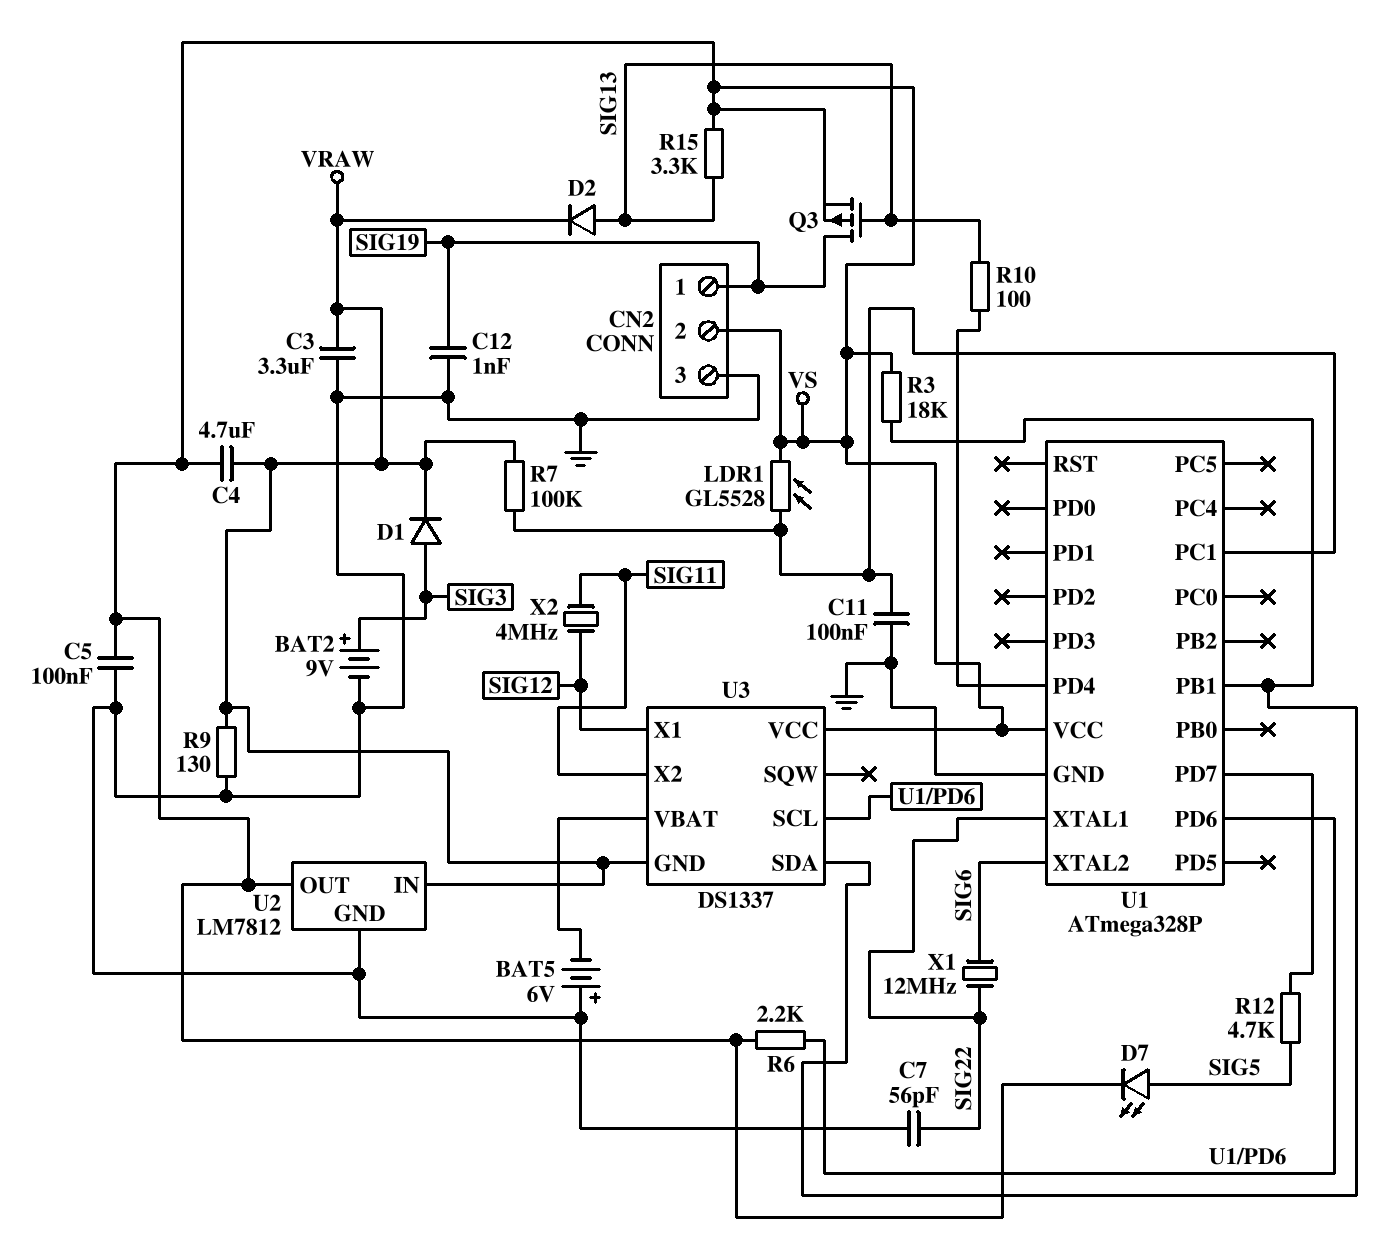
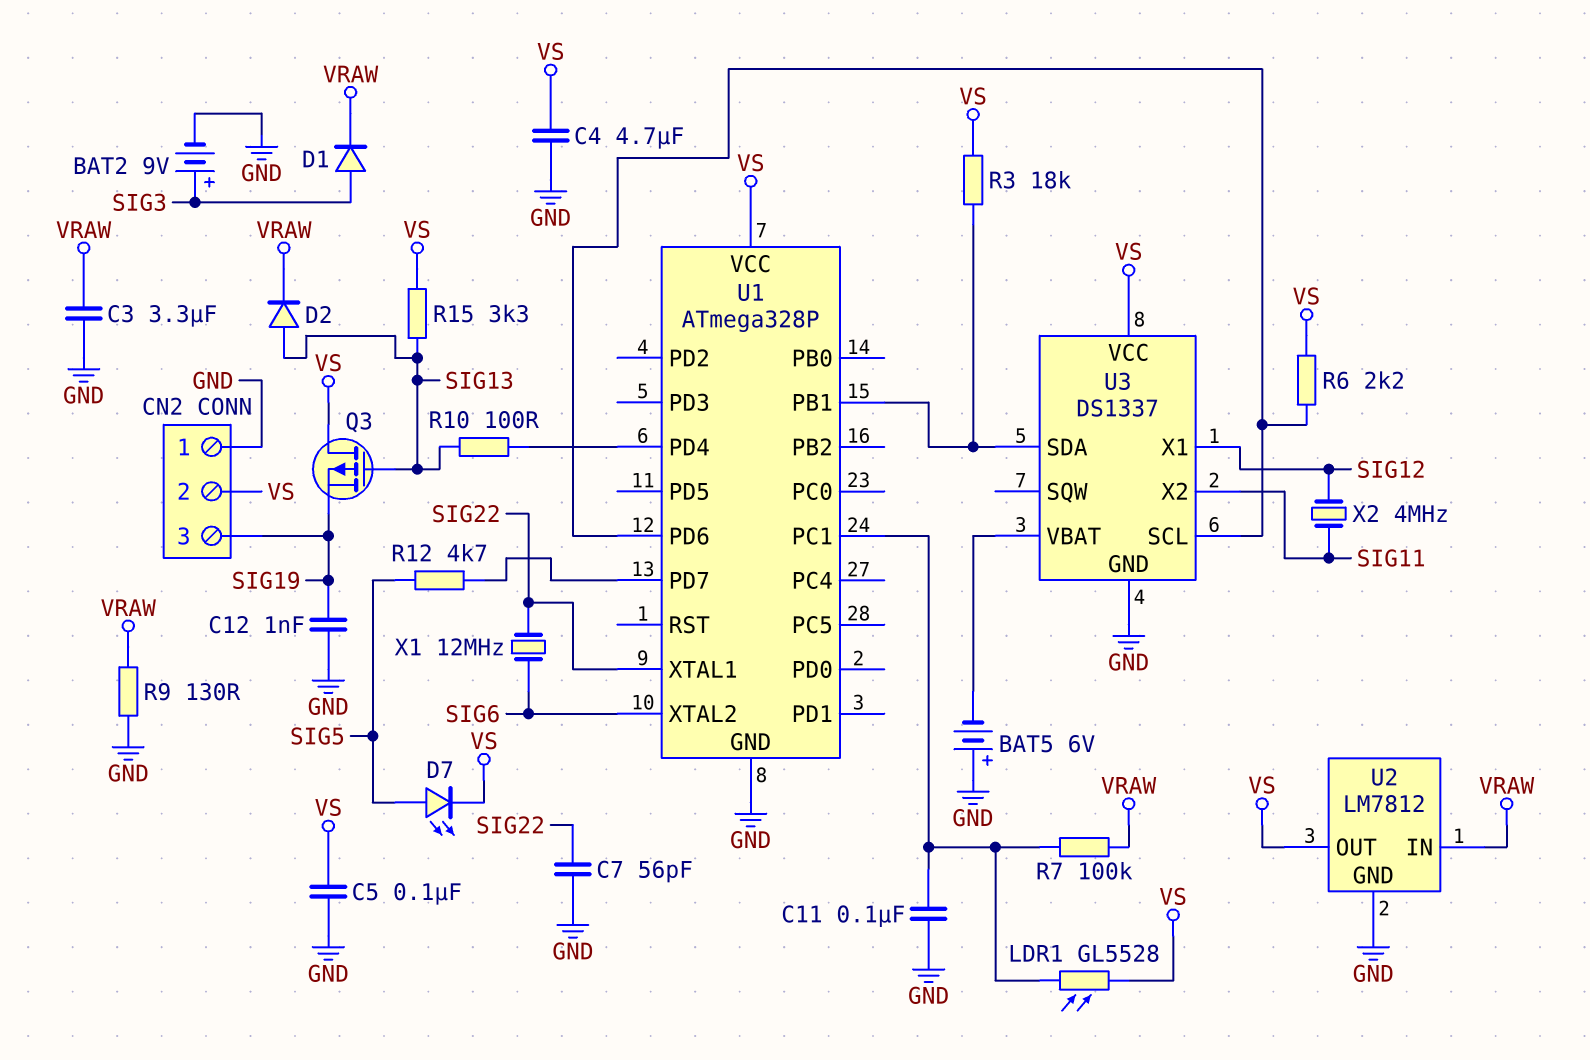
C4: 4.7uF (VRAW, VS) -> 4.7uF (GND, VS)
CN2 pin 1: SIG19 -> GND
CN2 pin 3: GND -> SIG19
Q3: PMOS (G SIG13, D SIG19, S VS) -> PMOS (G SIG13, D VS, S SIG19)
U3 pin GND: VRAW -> GND

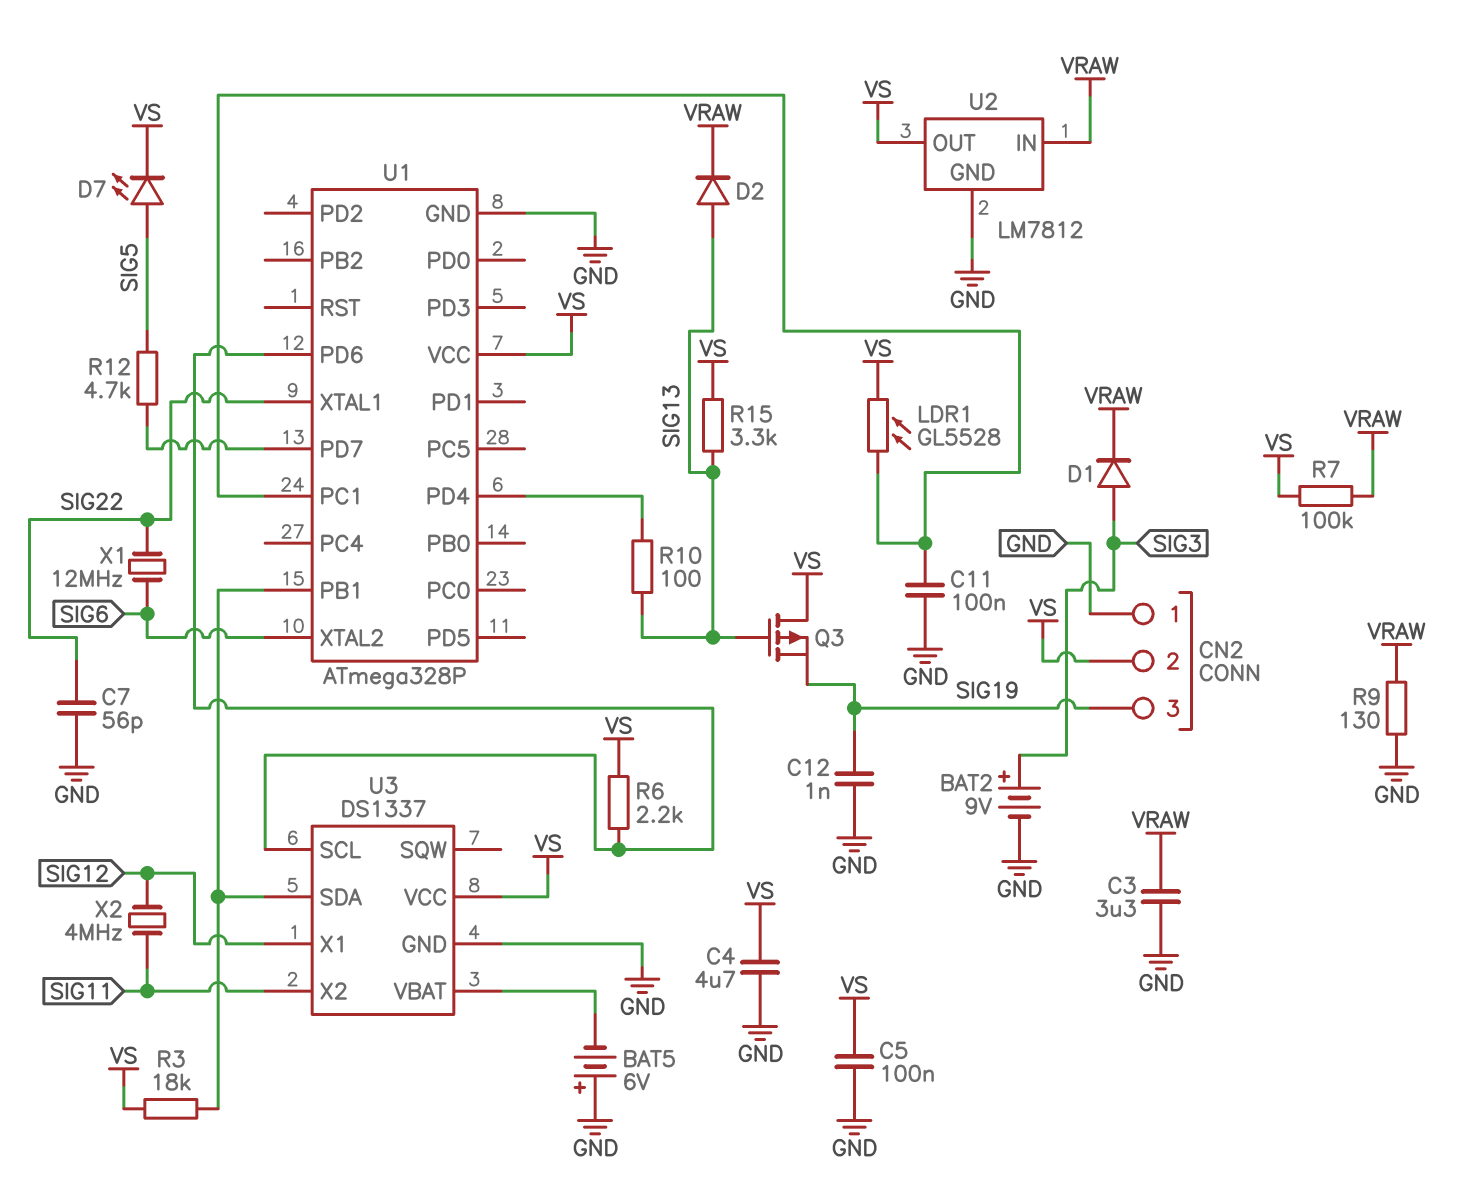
R7: 100k (U1/PC1, VRAW) -> 100k (VRAW, VS)

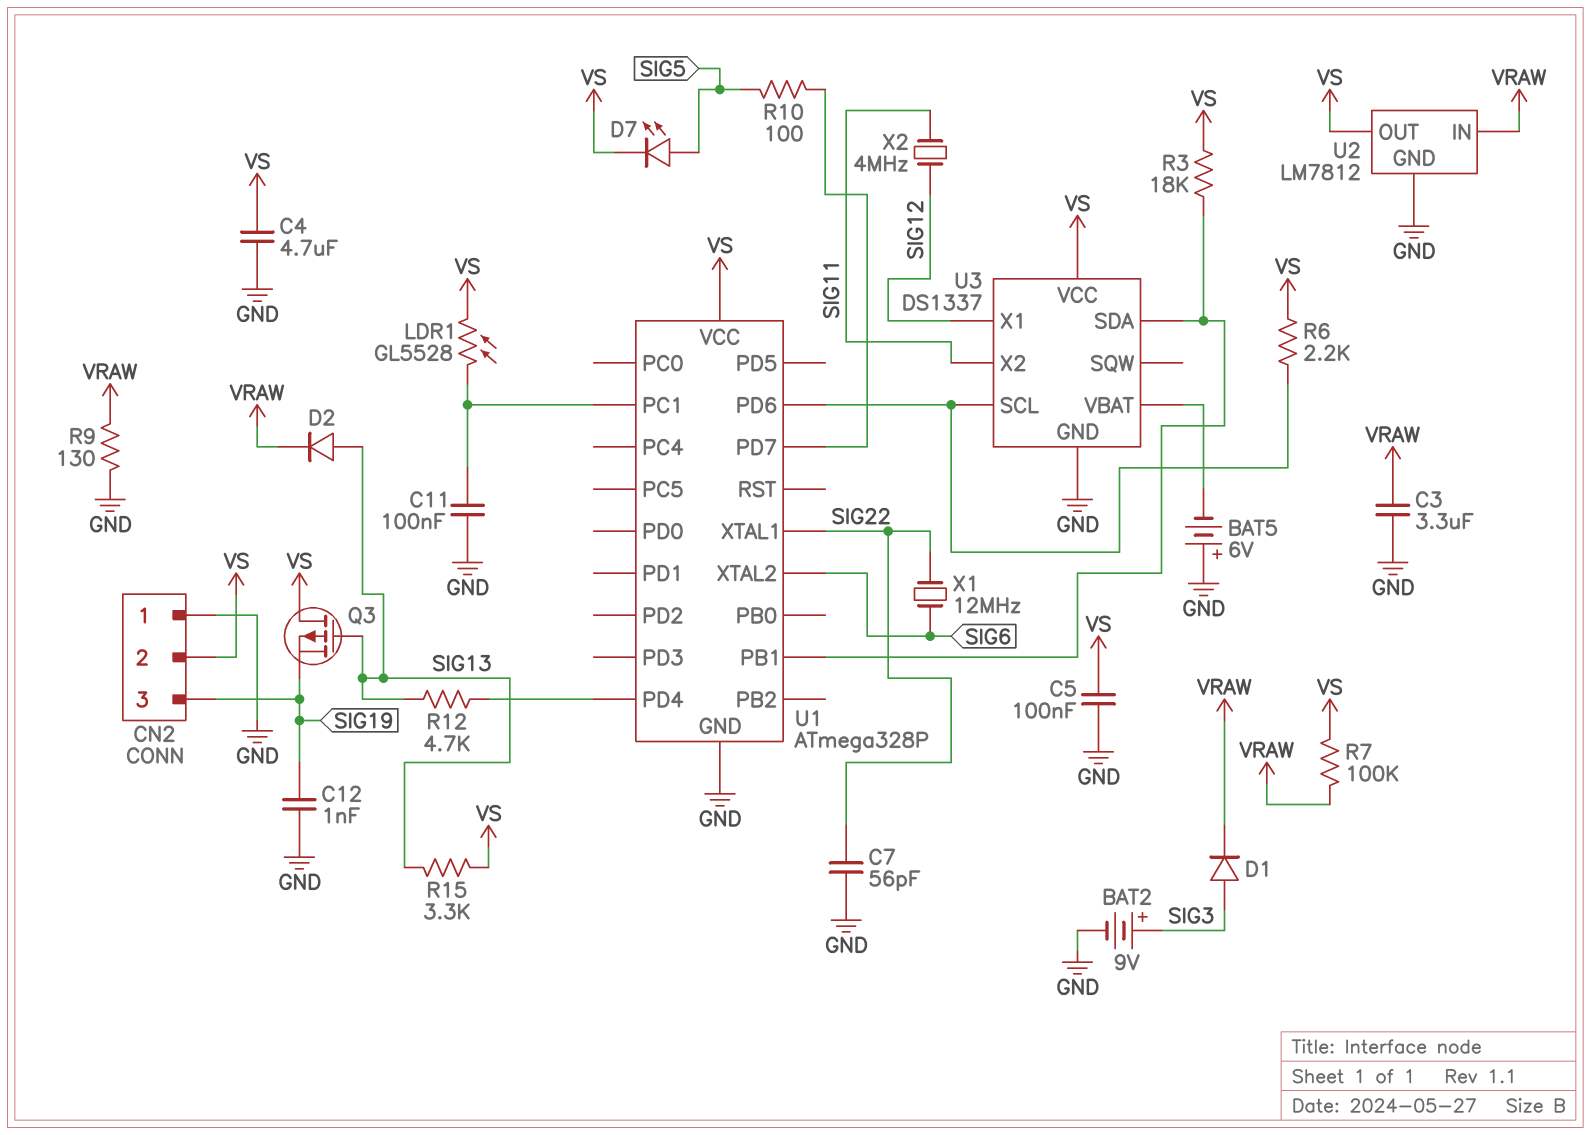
R10: 100 (SIG13, U1/PD4) -> 100 (SIG5, U1/PD7)
R12: 4.7k (SIG5, U1/PD7) -> 4.7k (SIG13, U1/PD4)

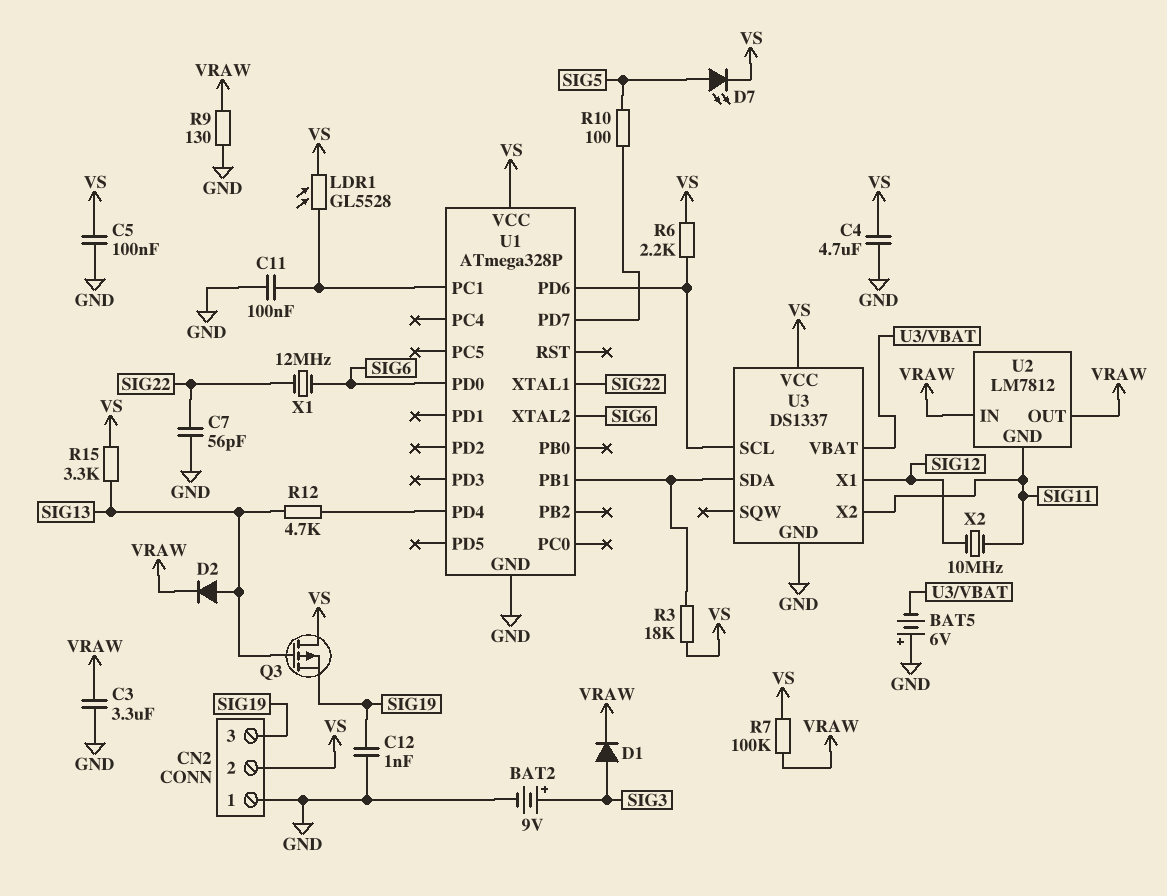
U1 pin PD0: none -> SIG6
U2 pin GND: GND -> SIG11
U2 pin OUT: VS -> VRAW
X2: 4MHz (SIG11, SIG12) -> 10MHz (SIG11, SIG12)

